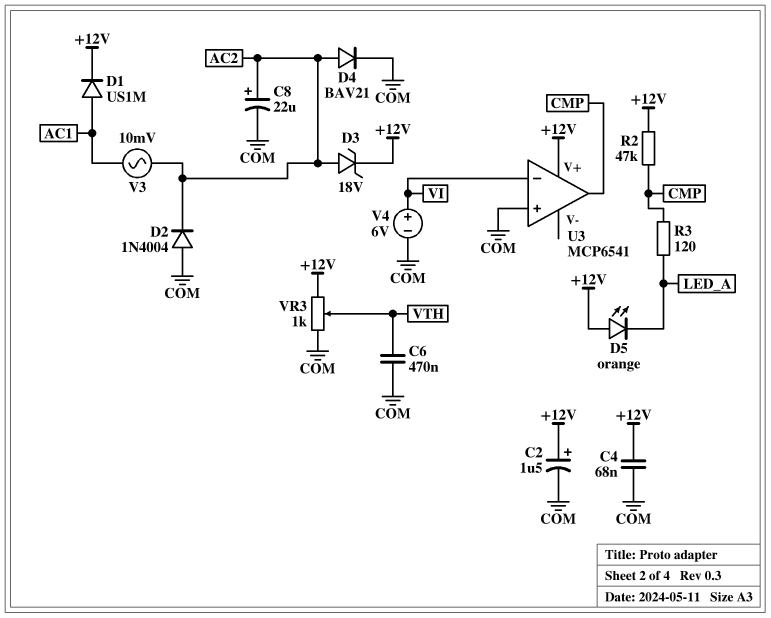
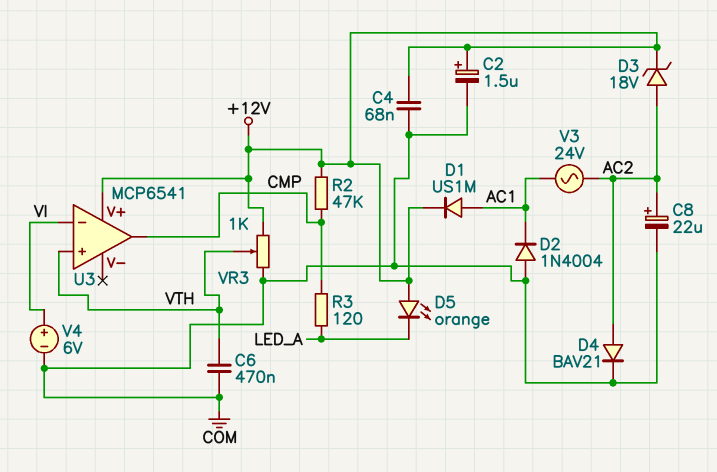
D2: diode 1N4004 (A COM, K AC2) -> diode 1N4004 (A COM, K AC1)
U3 pin in+: COM -> VTH
V3: AC 10mV (AC1, AC2) -> AC 24V (AC1, AC2)

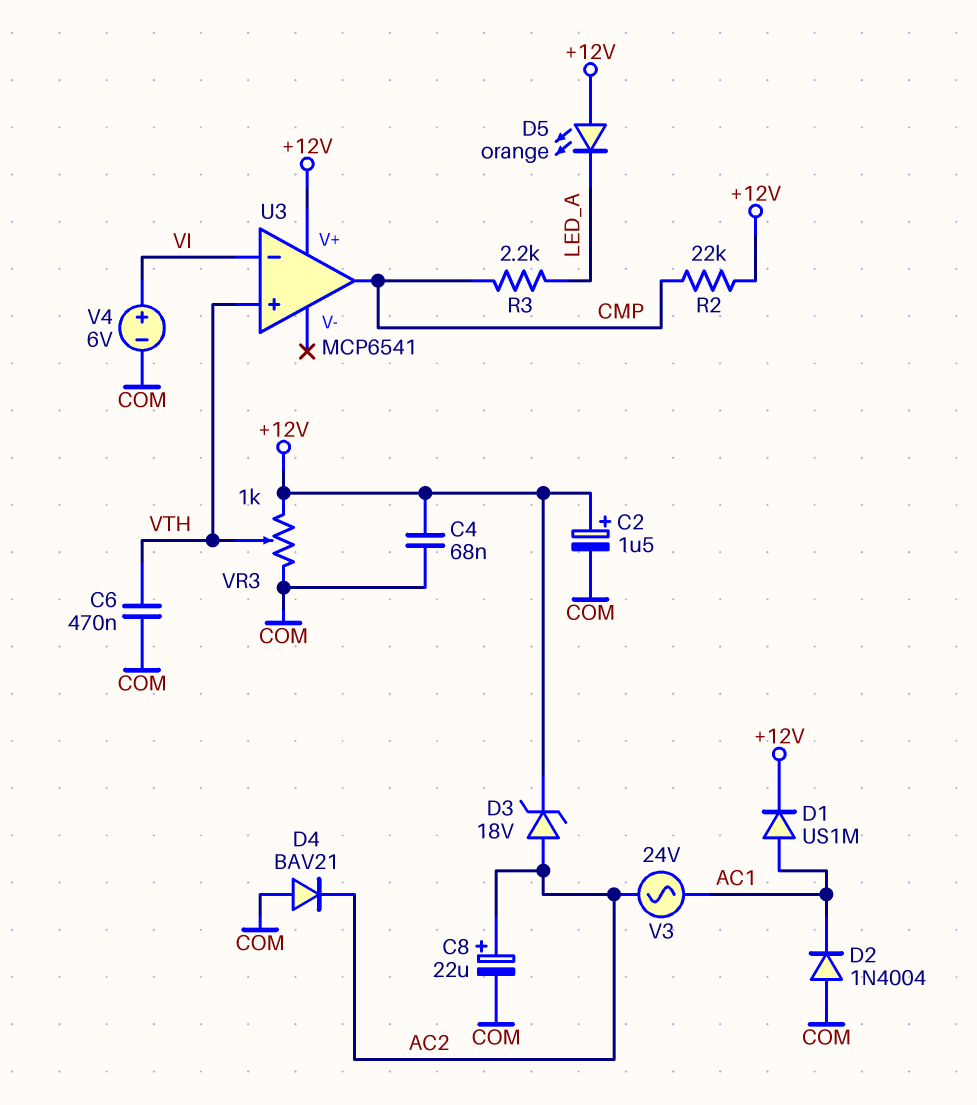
D4: diode BAV21 (A AC2, K COM) -> diode BAV21 (A COM, K AC2)
R2: 47k (+12V, CMP) -> 22k (+12V, CMP)
R3: 120 (CMP, LED_A) -> 2.2k (CMP, LED_A)

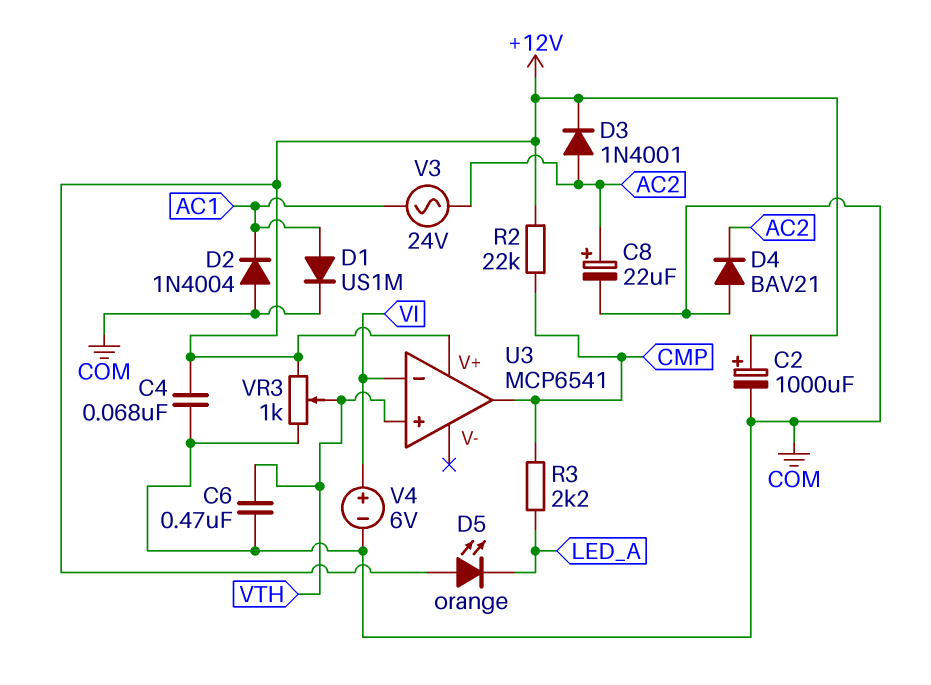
C2: 1.5uF (plus +12V, minus COM) -> 1000uF (plus +12V, minus COM)
D1: diode US1M (A AC1, K +12V) -> diode US1M (A AC1, K COM)
D3: zener 18V (A AC2, K +12V) -> diode 1N4001 (A AC2, K +12V)

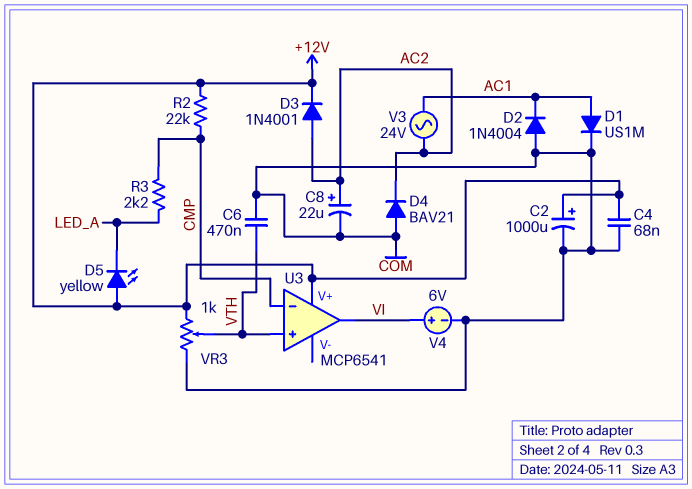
D5: LED orange (A +12V, K LED_A) -> LED yellow (A +12V, K LED_A)
U3 pin in-: VI -> CMP
U3 pin out: CMP -> VI

